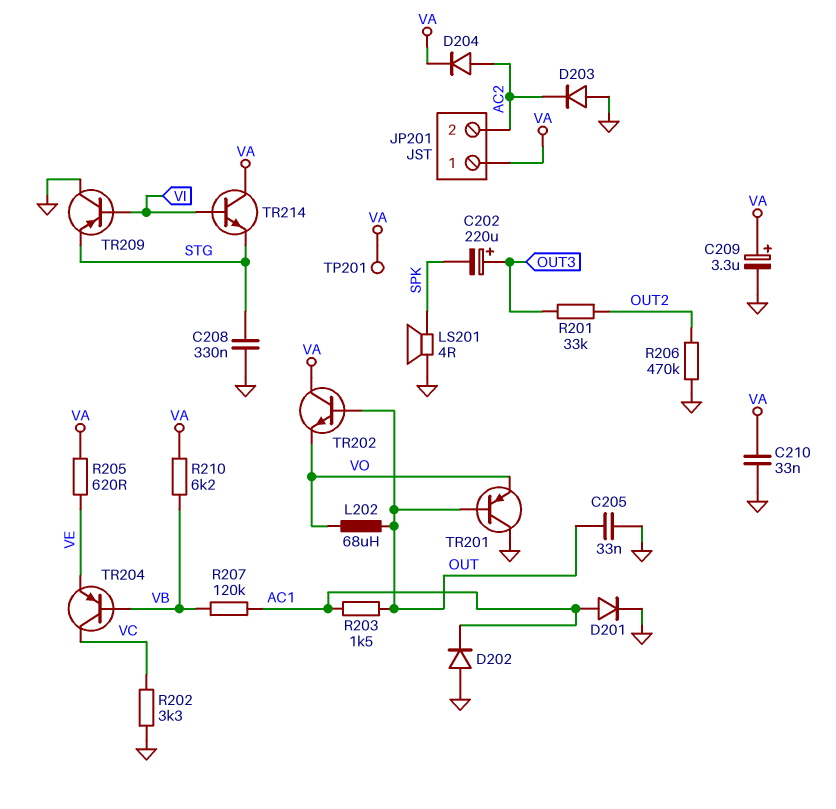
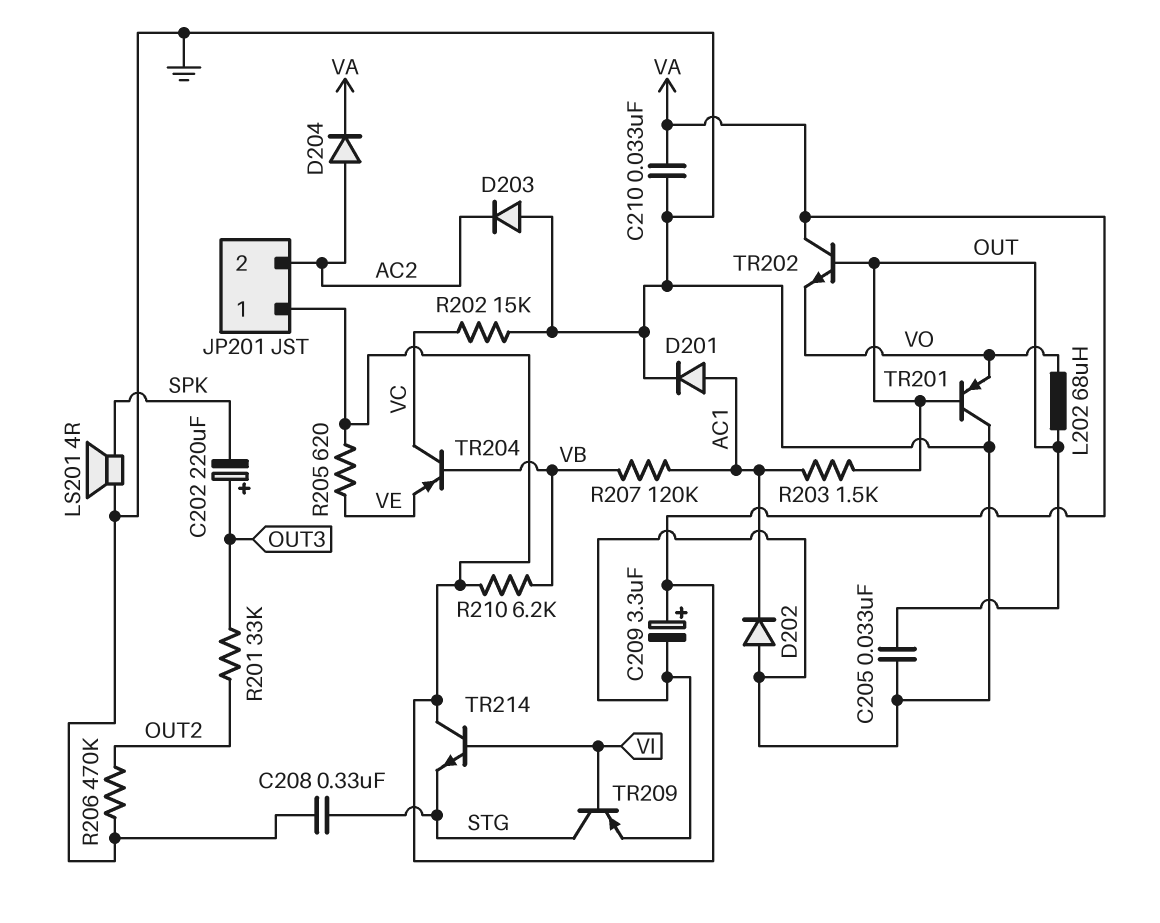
R202: 3.3k (GND, VC) -> 15k (GND, VC)
TP201: test point (VA) -> none
TR209: PNP (B VI, C GND, E STG) -> PNP (B VI, C STG, E GND)

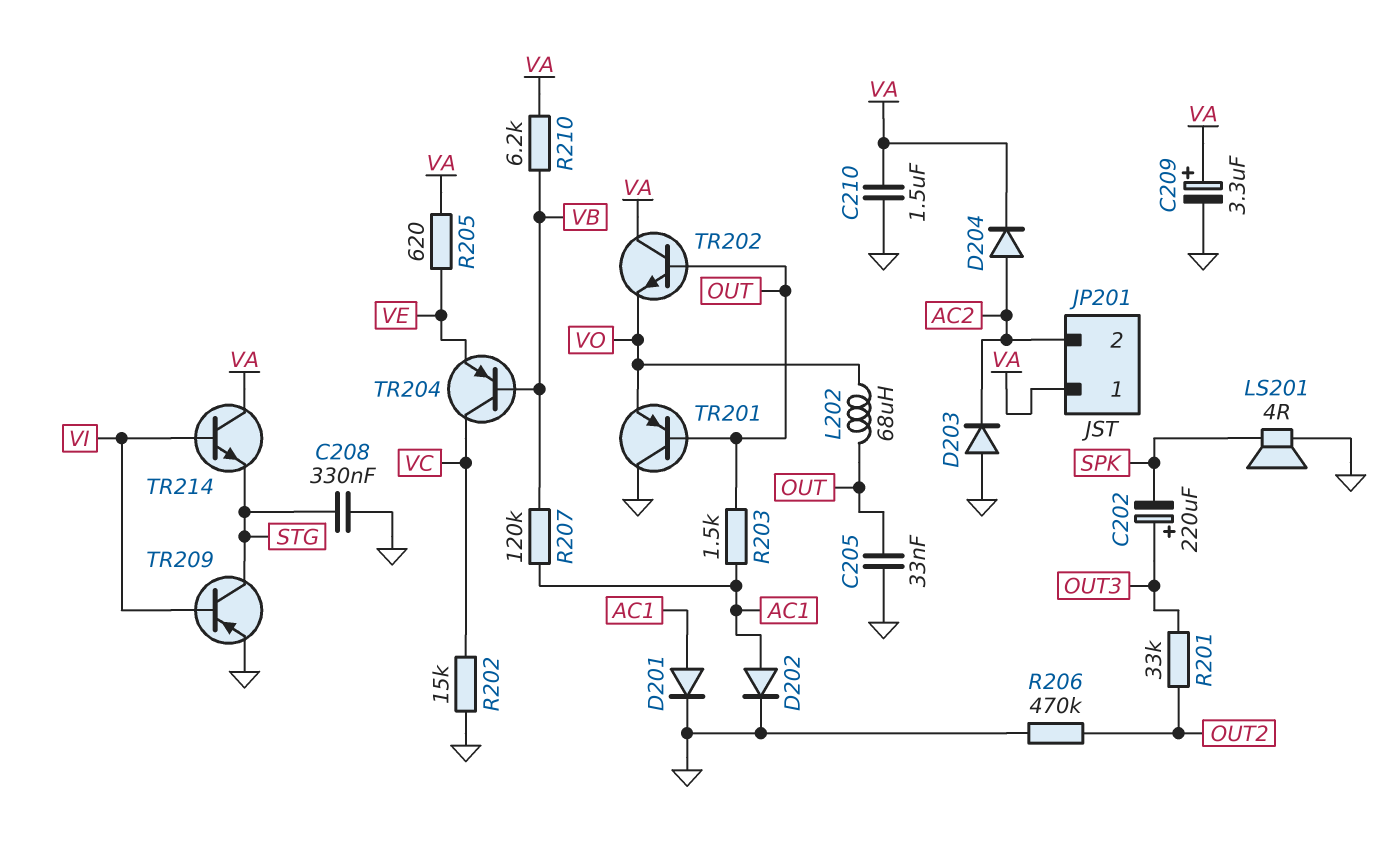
C210: 33nF (GND, VA) -> 1.5uF (GND, VA)
D202: diode (A GND, K AC1) -> diode (A AC1, K GND)

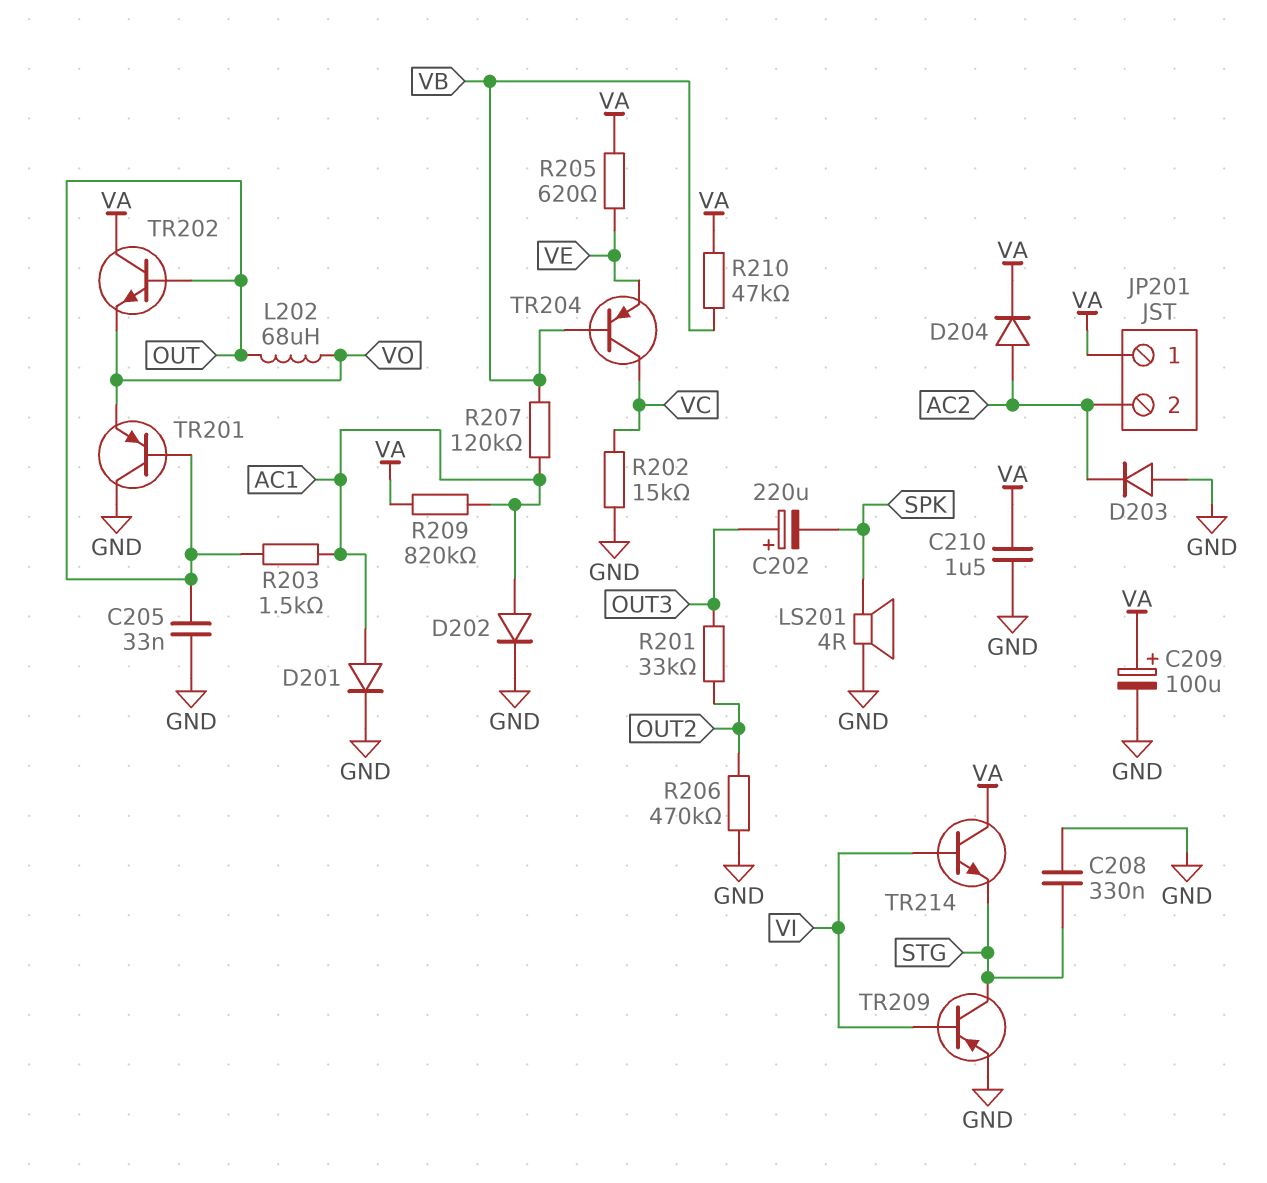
C209: 3.3uF (plus VA, minus GND) -> 100uF (plus VA, minus GND)
R209: none -> 820k (AC1, VA)
R210: 6.2k (VA, VB) -> 47k (VA, VB)

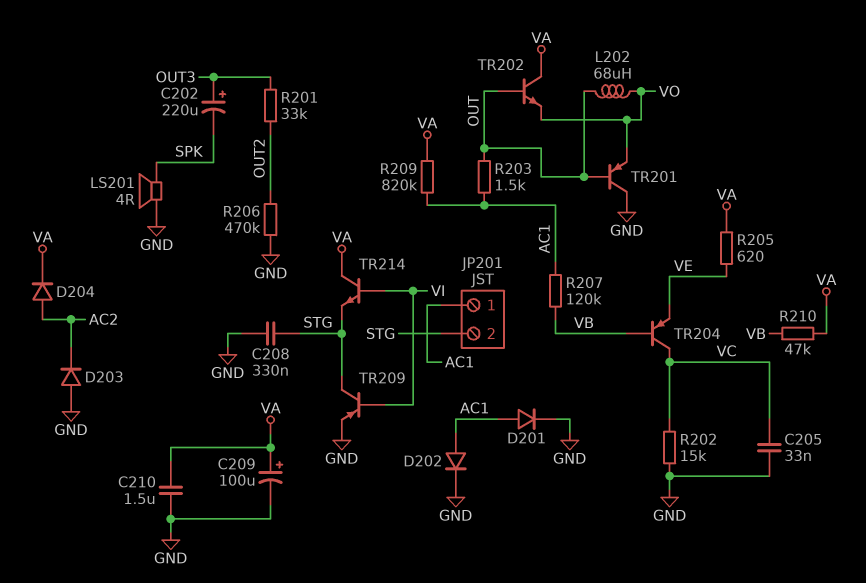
C205: 33nF (GND, OUT) -> 33nF (GND, VC)
JP201 pin 1: VA -> AC1
JP201 pin 2: AC2 -> STG

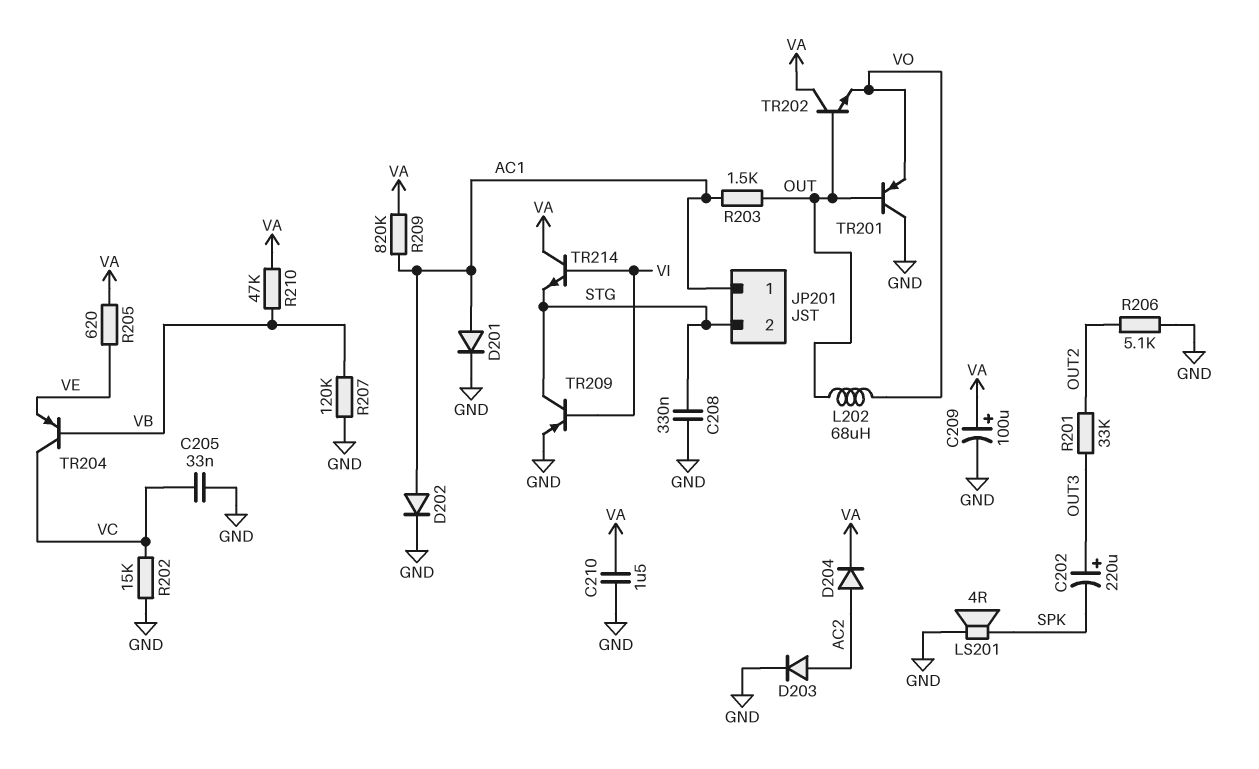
D203: diode (A GND, K AC2) -> diode (A AC2, K GND)
R206: 470k (GND, OUT2) -> 5.1k (GND, OUT2)
R207: 120k (AC1, VB) -> 120k (GND, VB)

